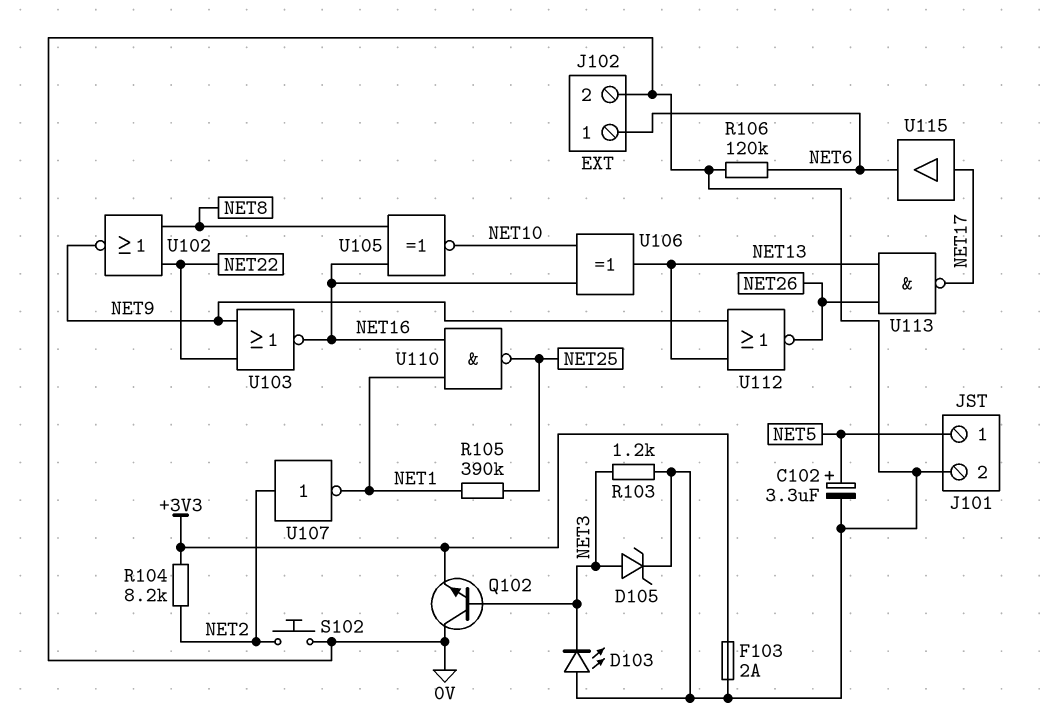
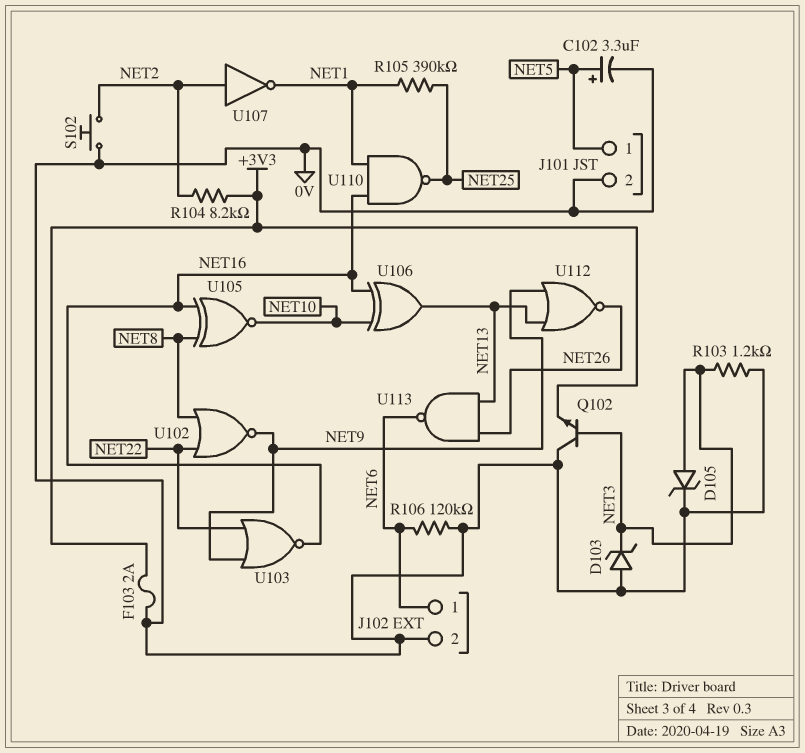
D103: LED (A 0V, K NET3) -> zener (A 0V, K NET3)
U113: NAND (in NET13, in NET26, out NET17) -> NAND (in NET13, in NET26, out NET6)
U115: buffer (in NET17, out NET6) -> none

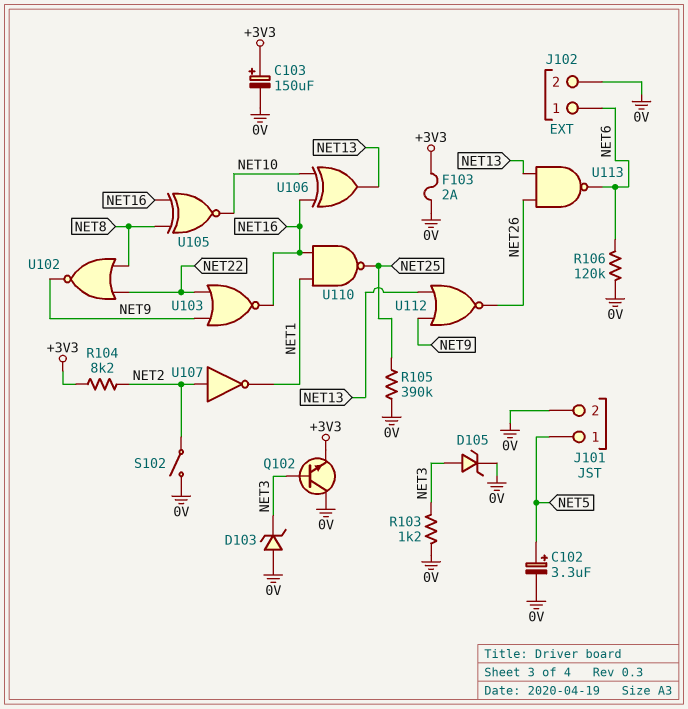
C103: none -> 150uF (plus +3V3, minus 0V)
R105: 390k (NET1, NET25) -> 390k (0V, NET25)
S102: button (0V, NET2) -> switch (0V, NET2)

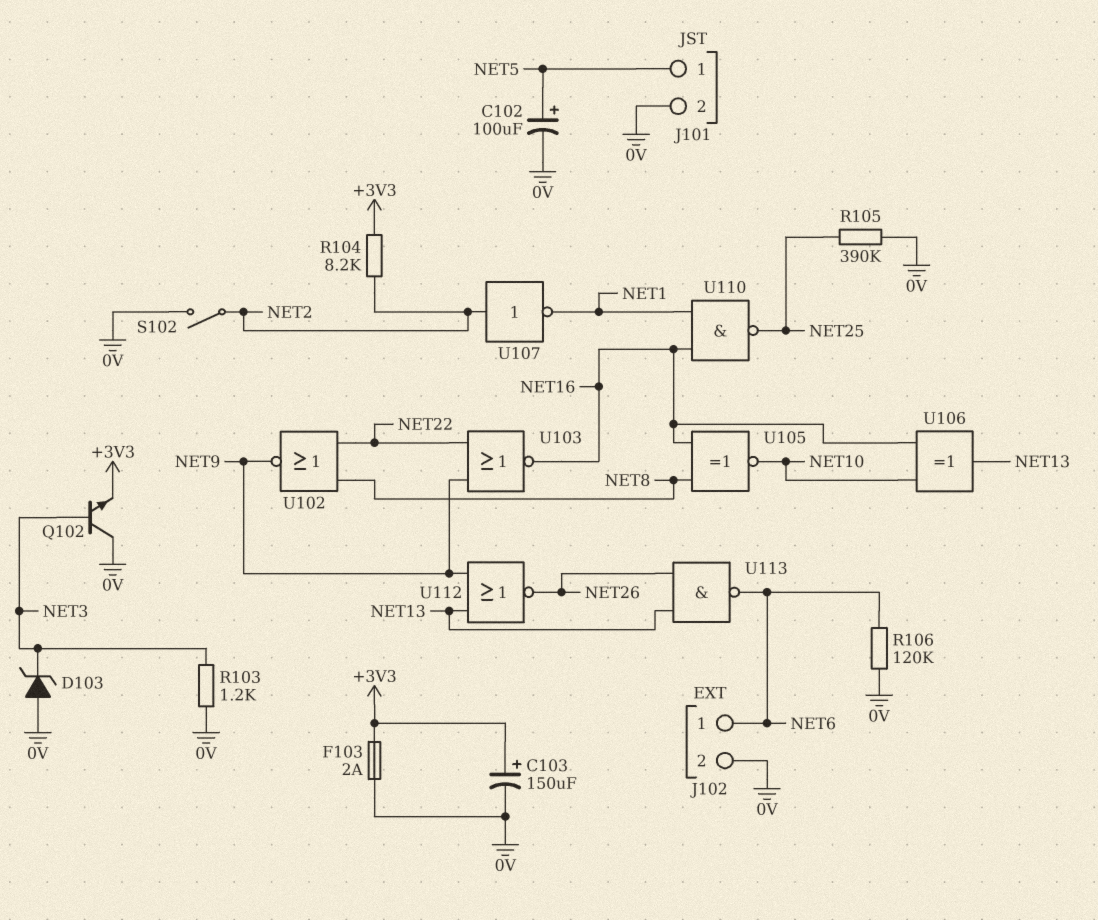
C102: 3.3uF (plus NET5, minus 0V) -> 100uF (plus NET5, minus 0V)
D105: zener (A NET3, K 0V) -> none

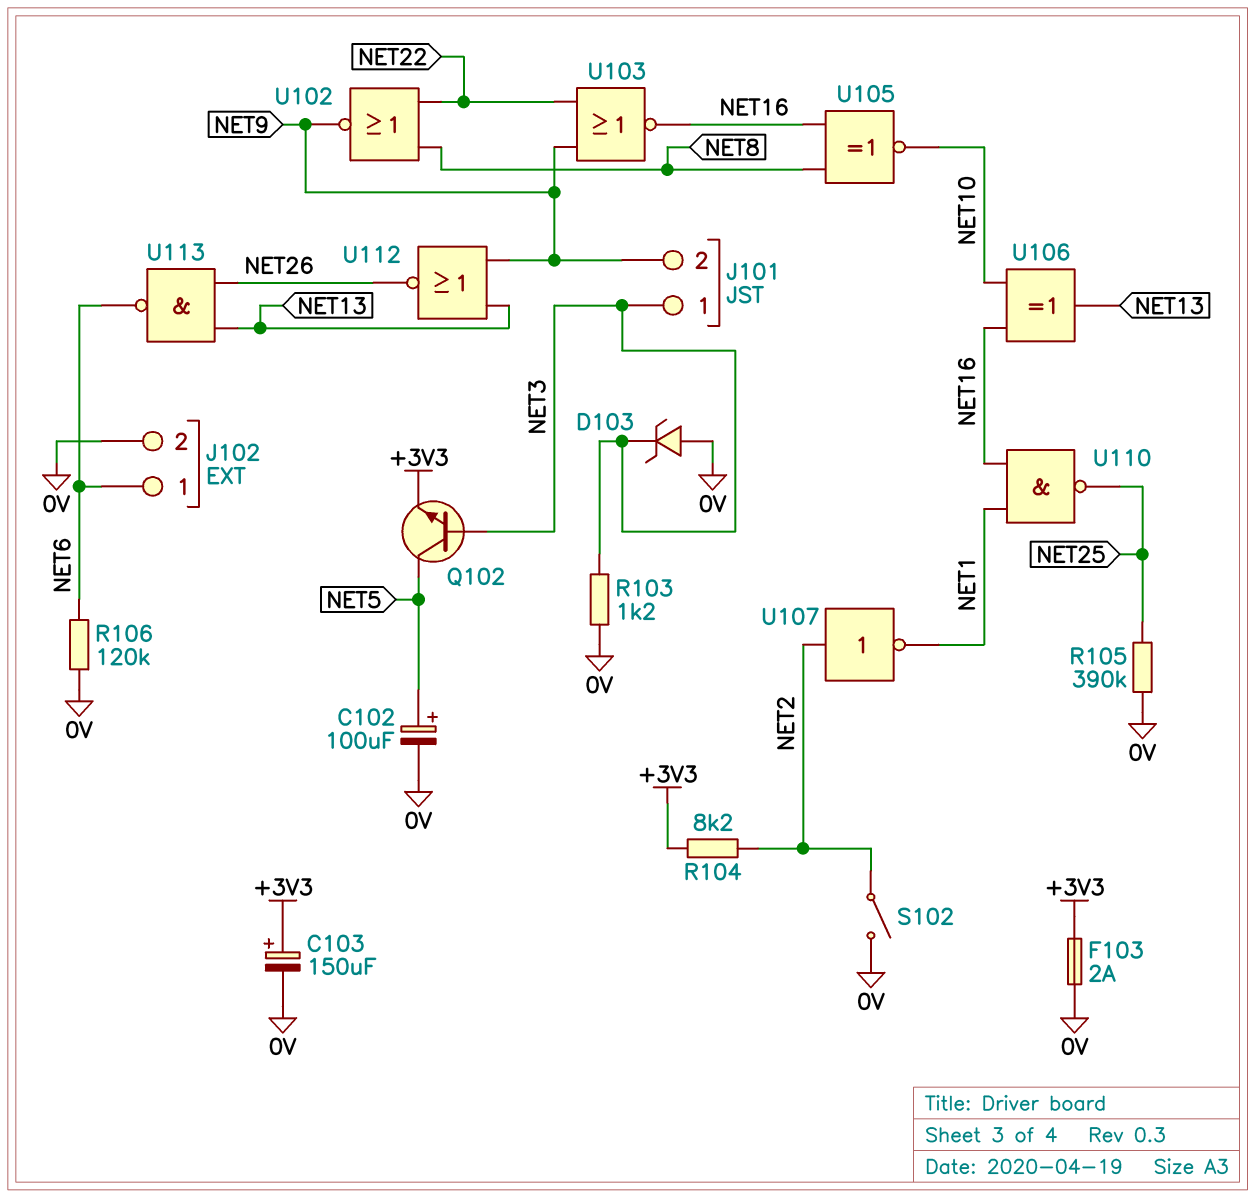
J101 pin 1: NET5 -> NET3
J101 pin 2: 0V -> NET9
Q102: NPN (B NET3, C 0V, E +3V3) -> NPN (B NET3, C NET5, E +3V3)

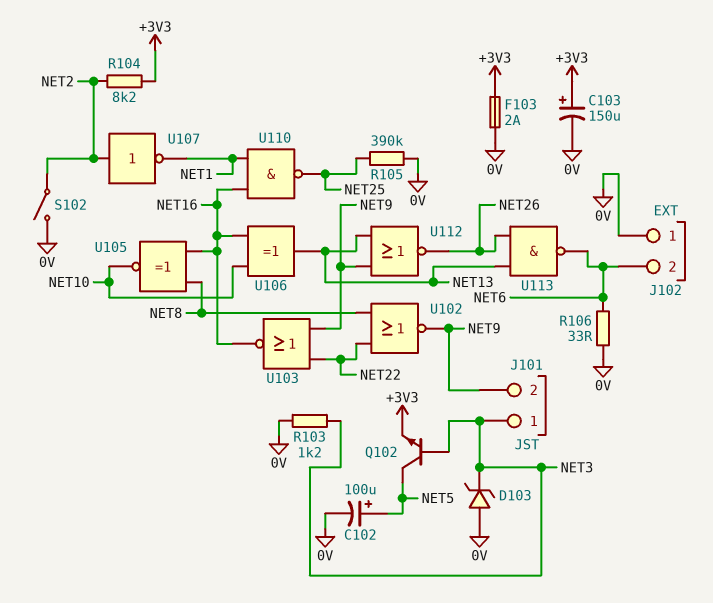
J102 pin 1: NET6 -> 0V
J102 pin 2: 0V -> NET6
R106: 120k (0V, NET6) -> 33 (0V, NET6)

